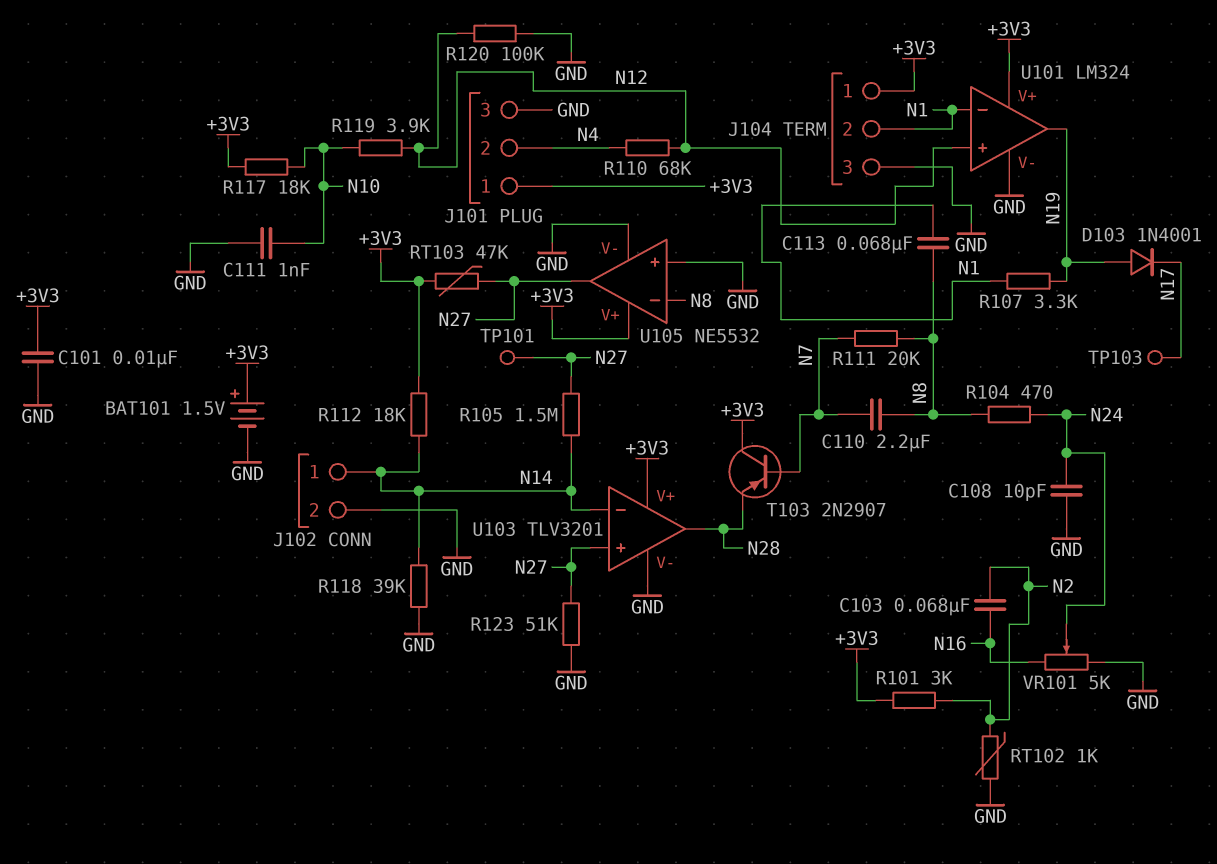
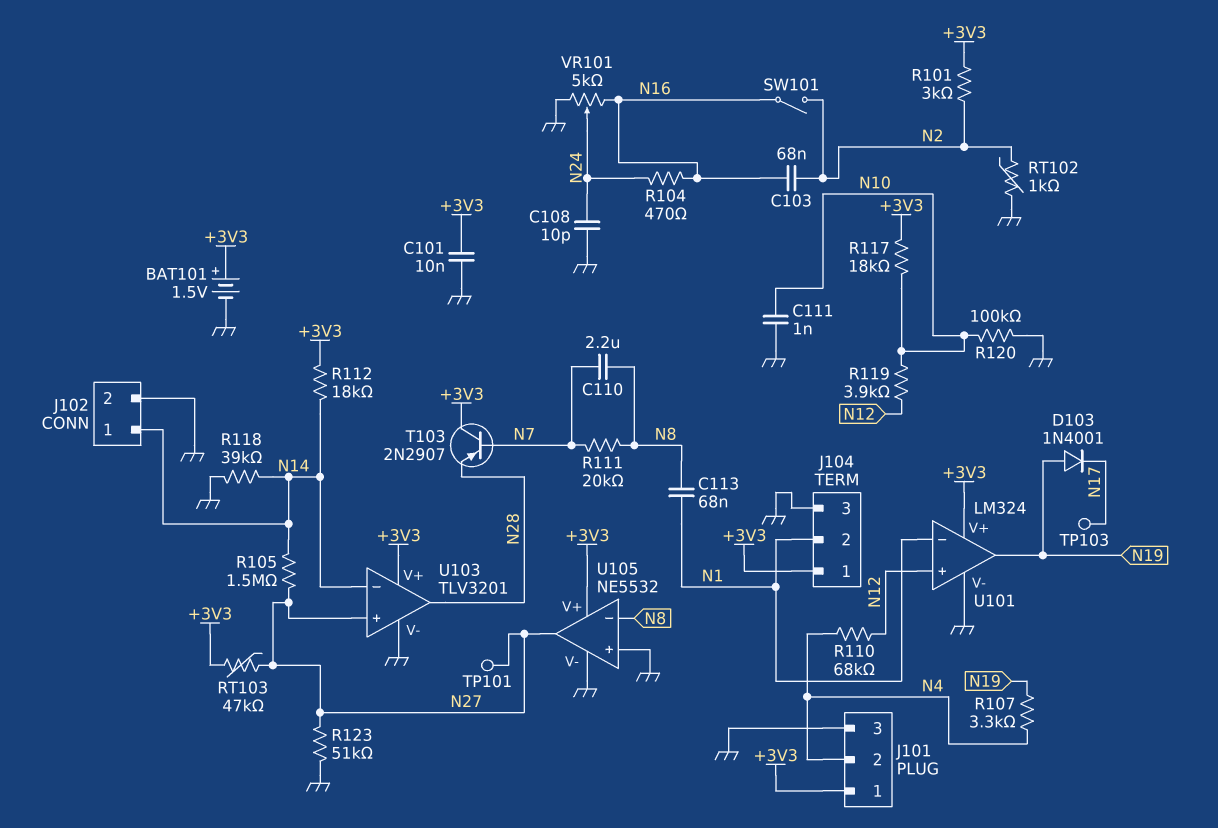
R104: 470 (N8, N24) -> 470 (N16, N24)
R107: 3.3k (N1, N19) -> 3.3k (N4, N19)
R120: 100k (GND, N12) -> 100k (GND, N10)
SW101: none -> switch (N2, N16)

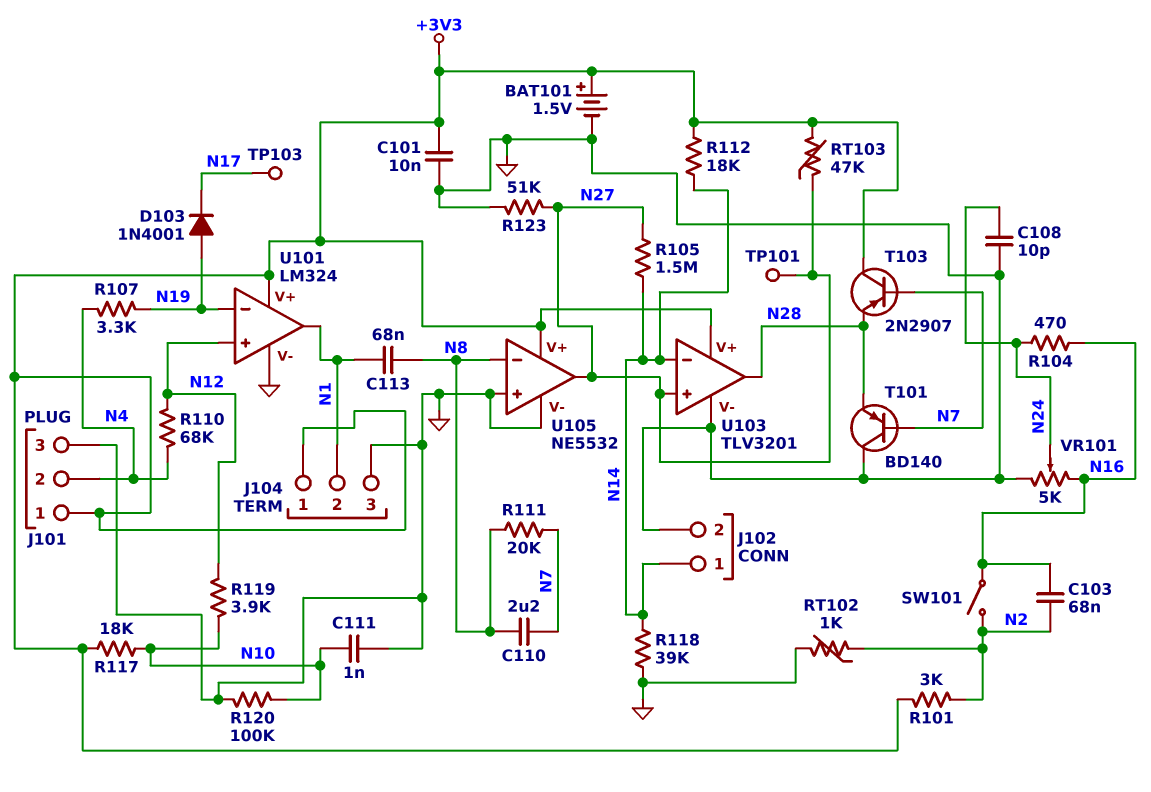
T101: none -> PNP BD140 (B N7, C GND, E N28)
U101 pin in-: N1 -> N19
U101 pin out: N19 -> N1

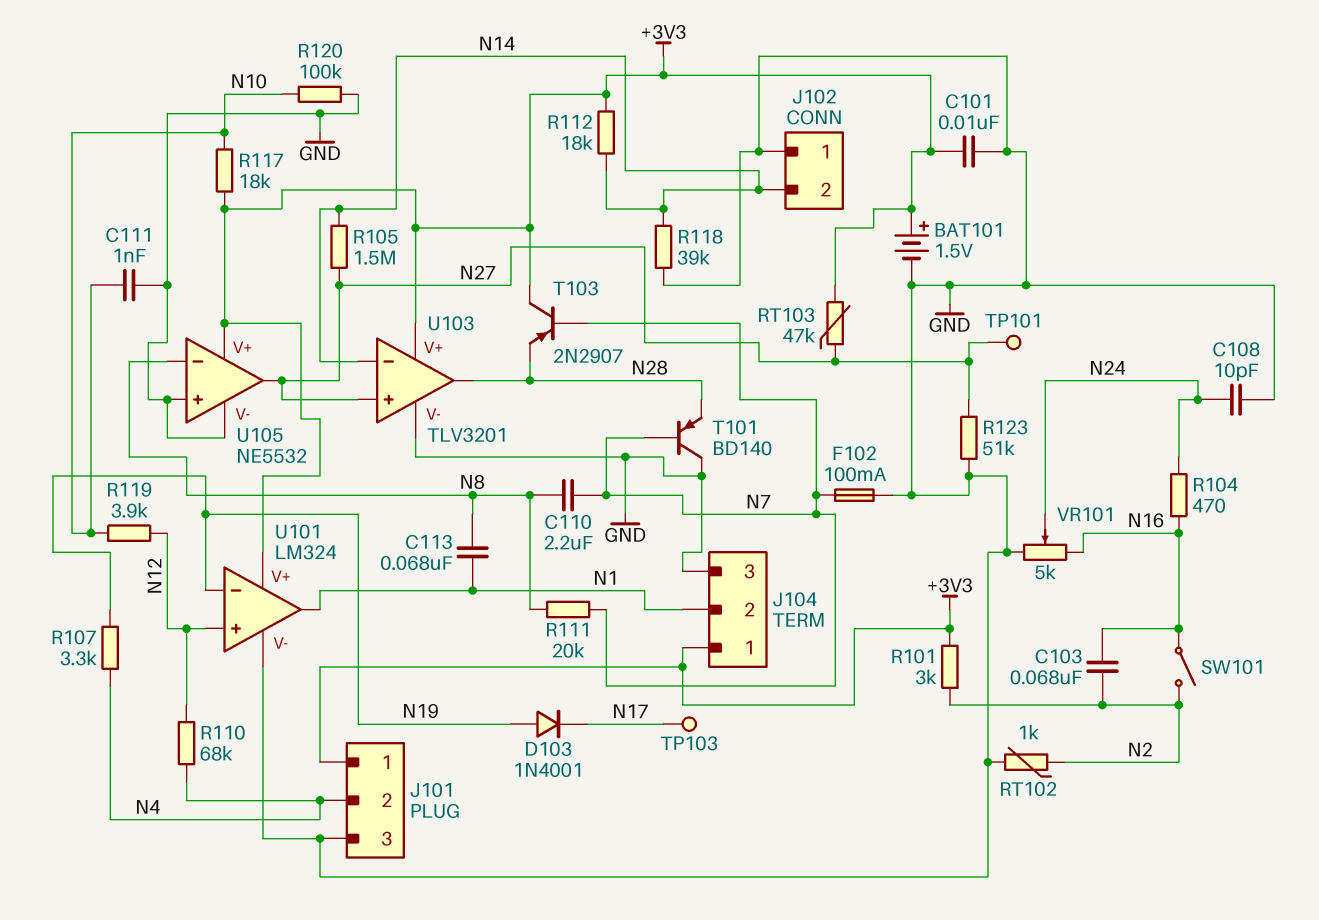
F102: none -> 100mA (GND, N7)
J102 pin 1: N14 -> GND
J102 pin 2: GND -> N14

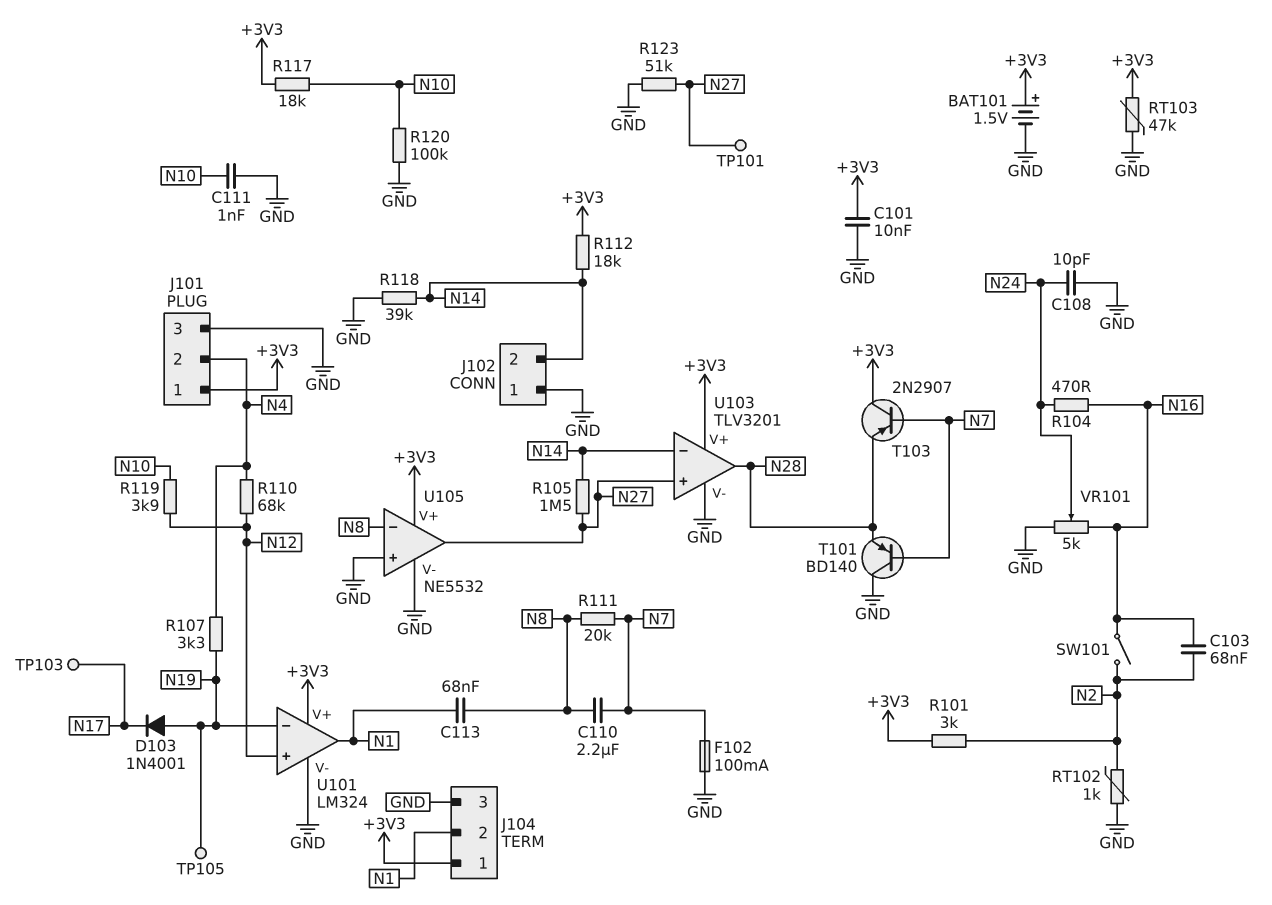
RT103: 47k (+3V3, N27) -> 47k (+3V3, GND)
TP105: none -> test point (N19)

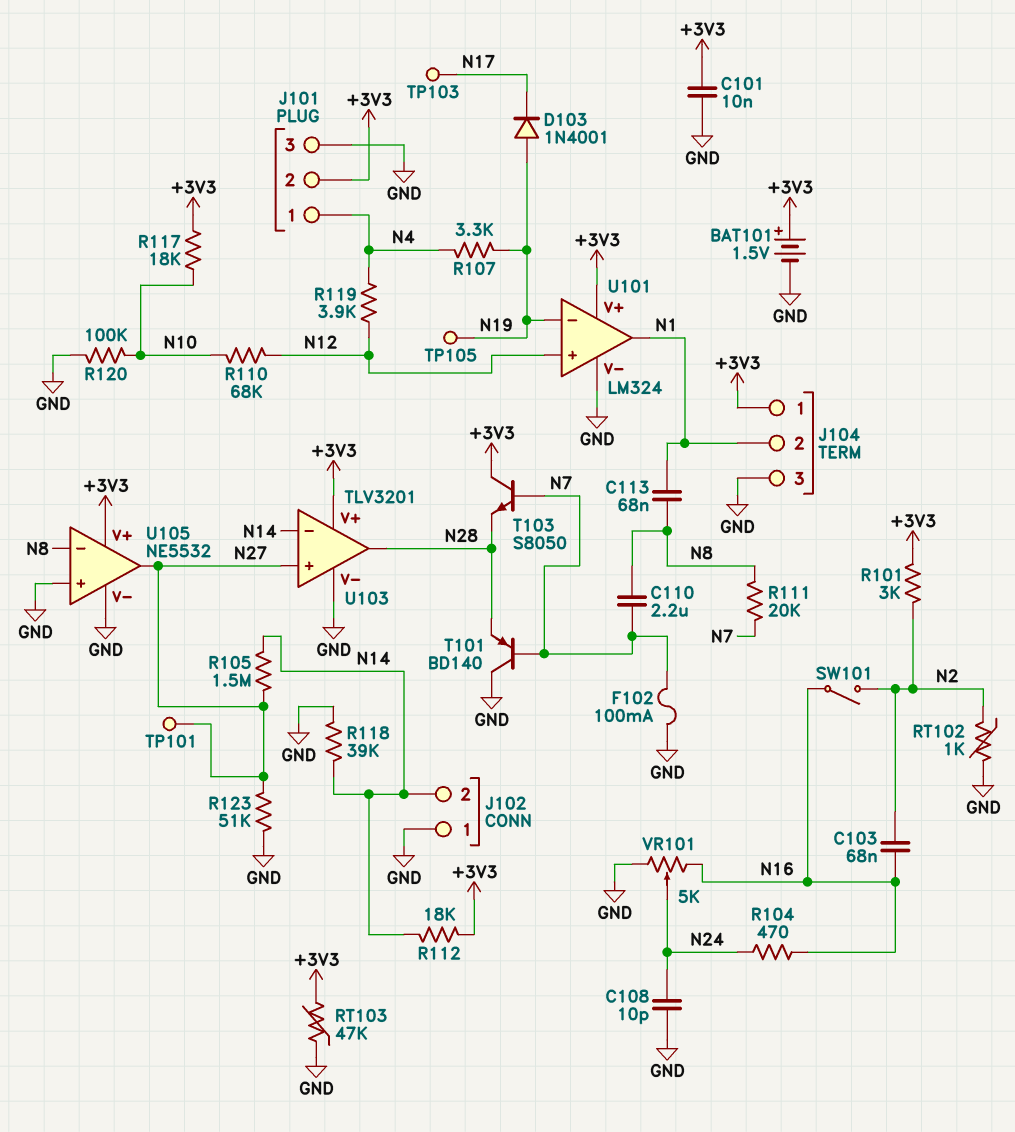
C111: 1nF (GND, N10) -> none
J101 pin 1: +3V3 -> N4
J101 pin 2: N4 -> +3V3
R110: 68k (N4, N12) -> 68k (N10, N12)
R119: 3.9k (N10, N12) -> 3.9k (N4, N12)
T103: PNP 2N2907 (B N7, C +3V3, E N28) -> NPN S8050 (B N7, C +3V3, E N28)

